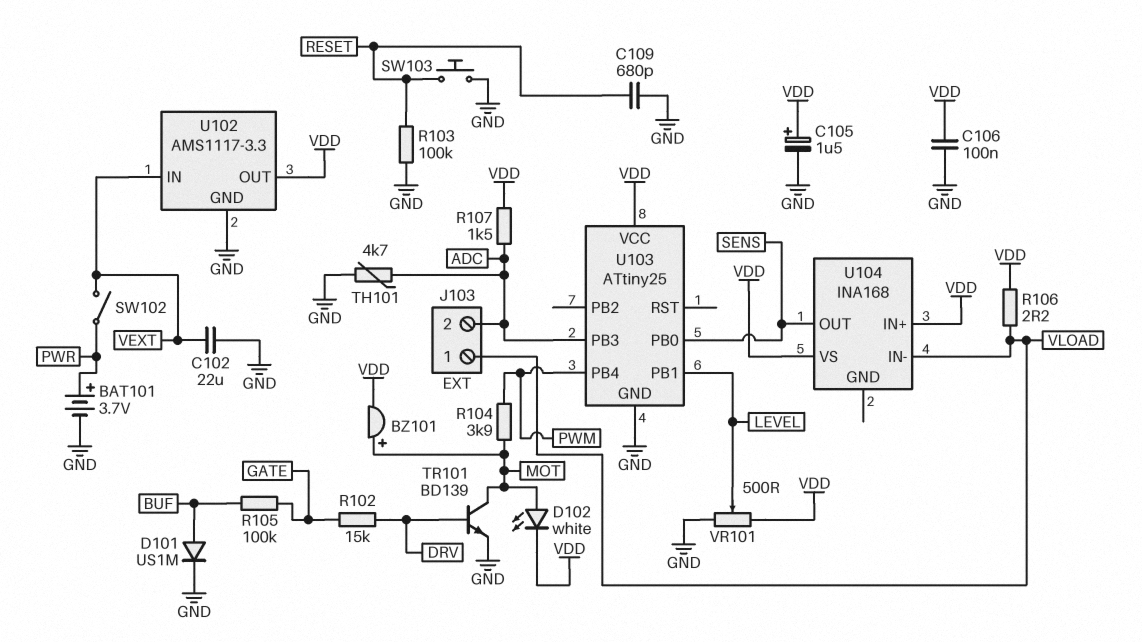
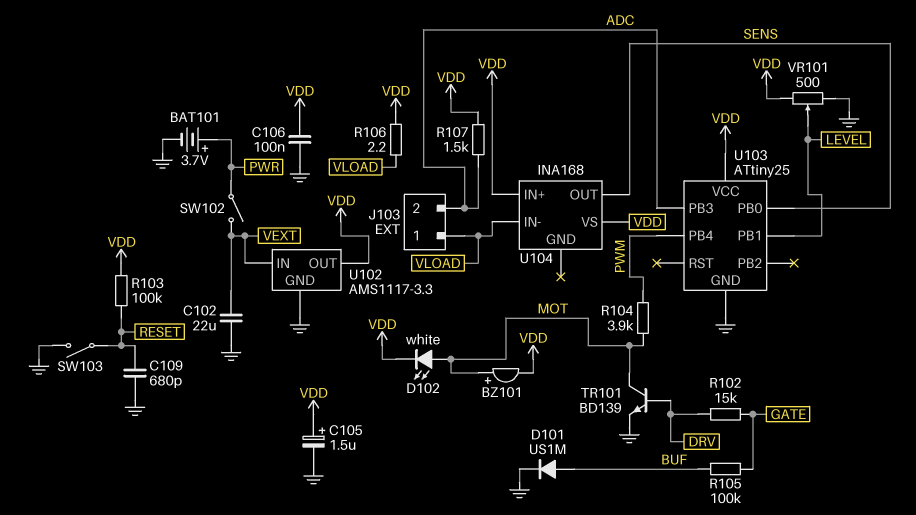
R103: 100k (GND, RESET) -> 100k (RESET, VDD)
SW103: button (GND, RESET) -> switch (GND, RESET)
TH101: 4.7k (ADC, GND) -> none

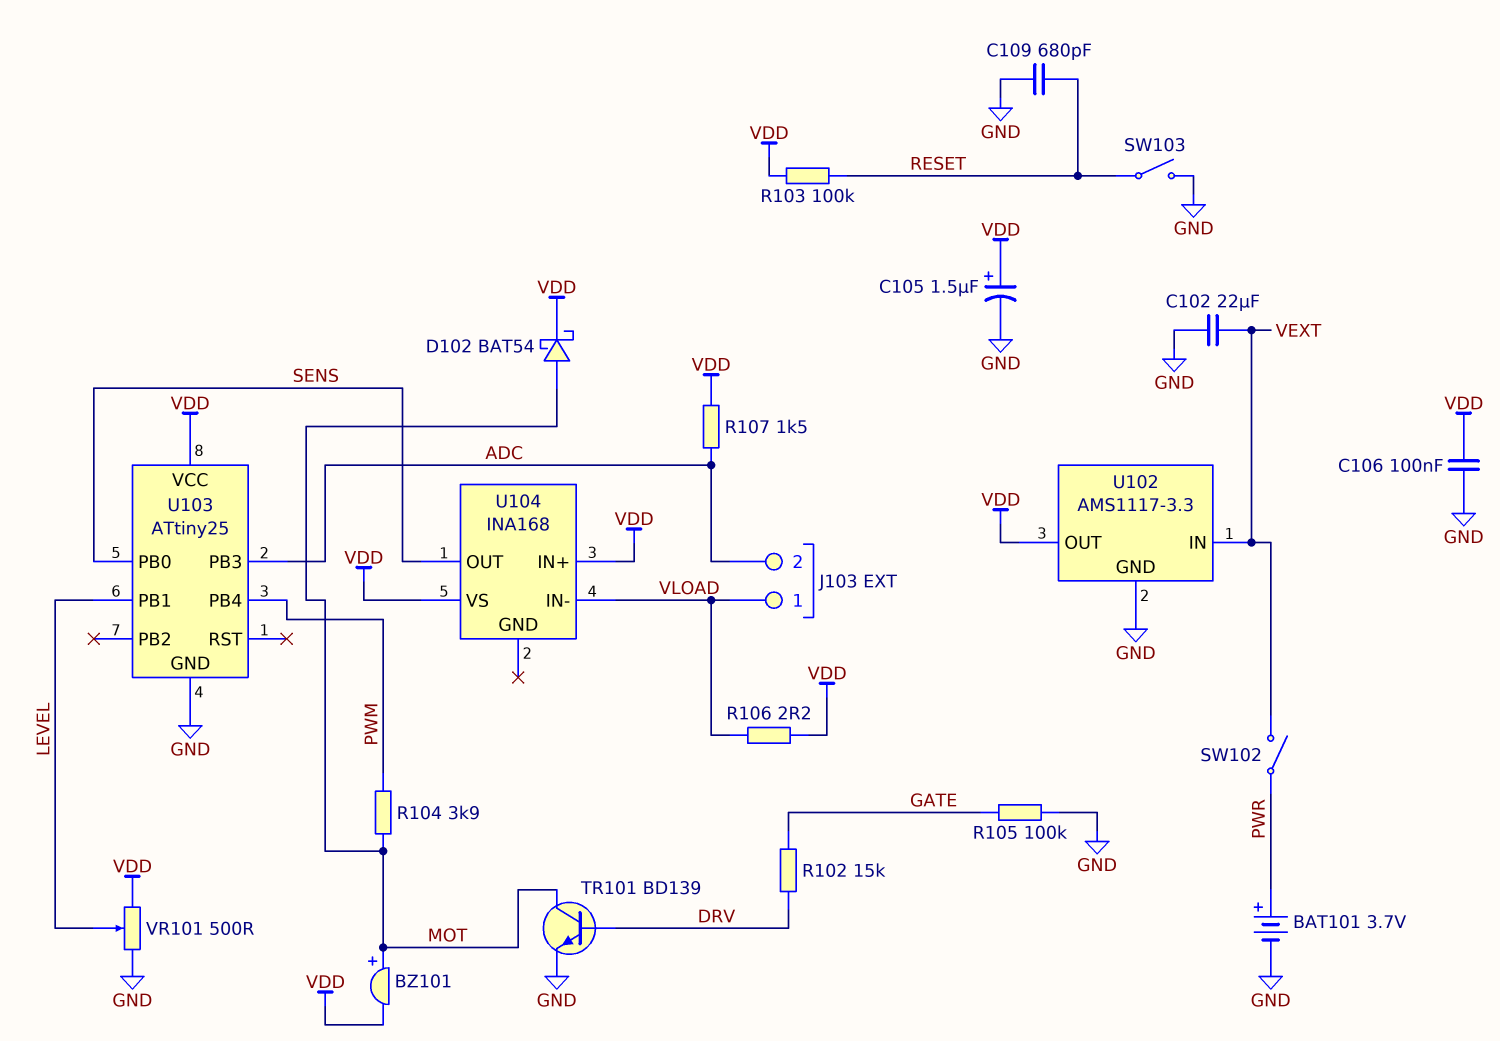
D101: diode US1M (A BUF, K GND) -> none
D102: LED white (A MOT, K VDD) -> schottky BAT54 (A MOT, K VDD)
R105: 100k (BUF, GATE) -> 100k (GATE, GND)

